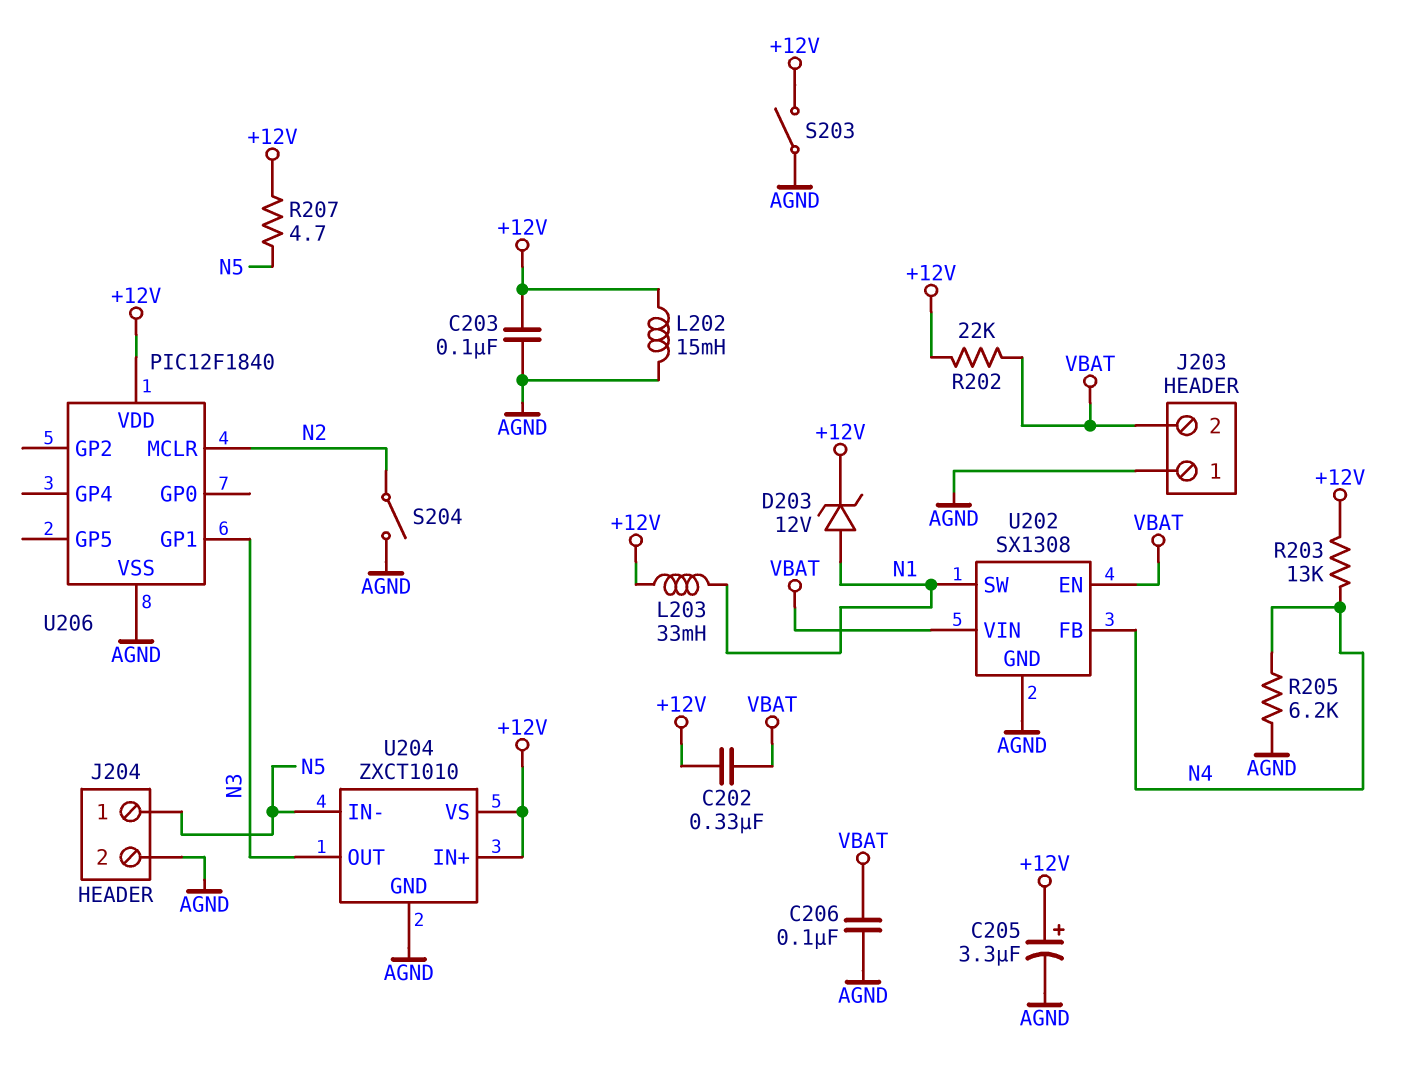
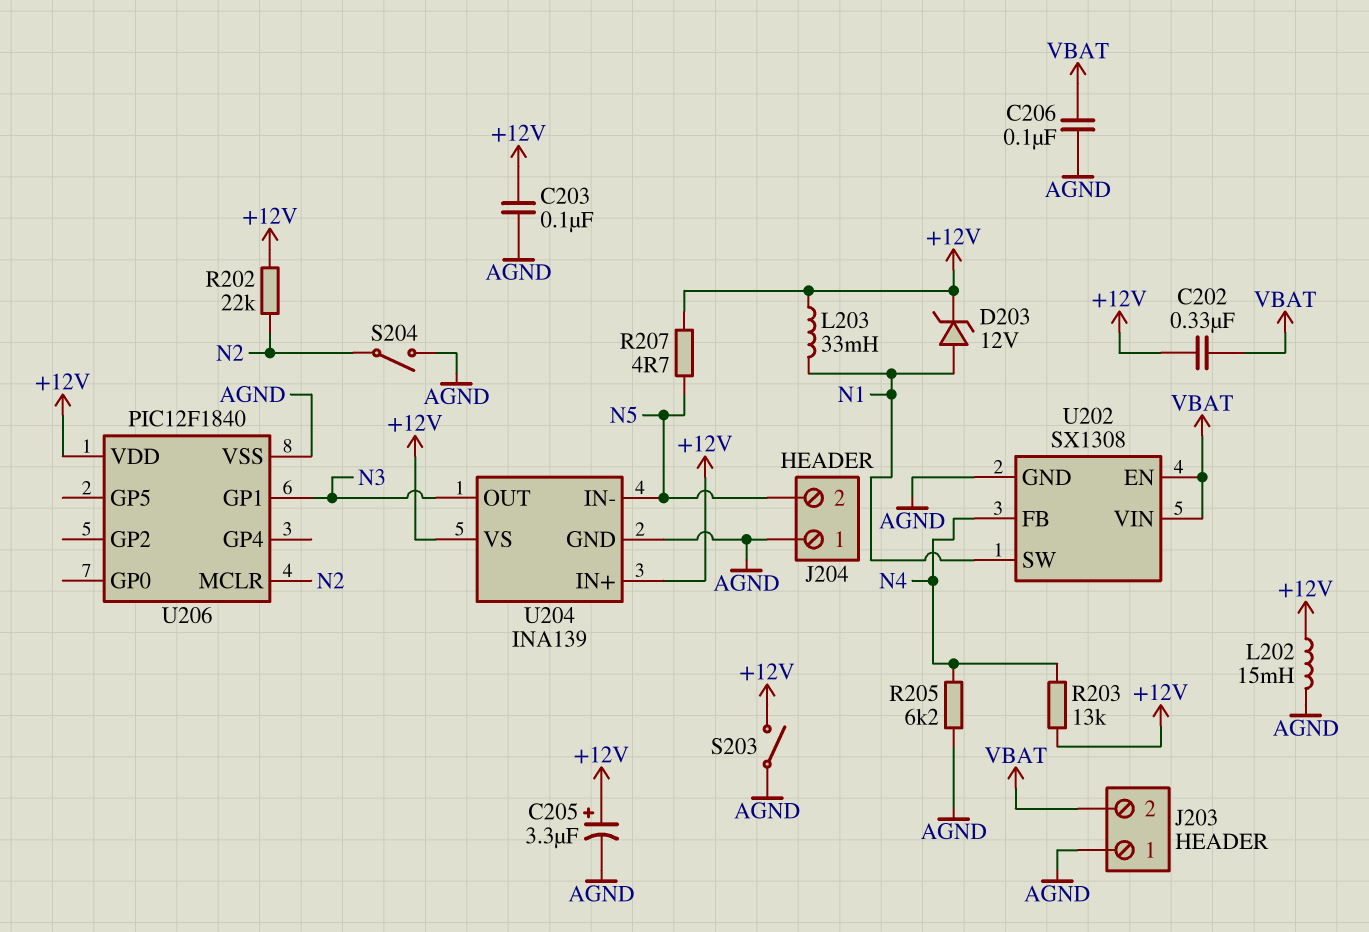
J204 pin 1: N5 -> AGND
J204 pin 2: AGND -> N5
R202: 22k (+12V, VBAT) -> 22k (+12V, N2)
U204: ZXCT1010 -> INA139

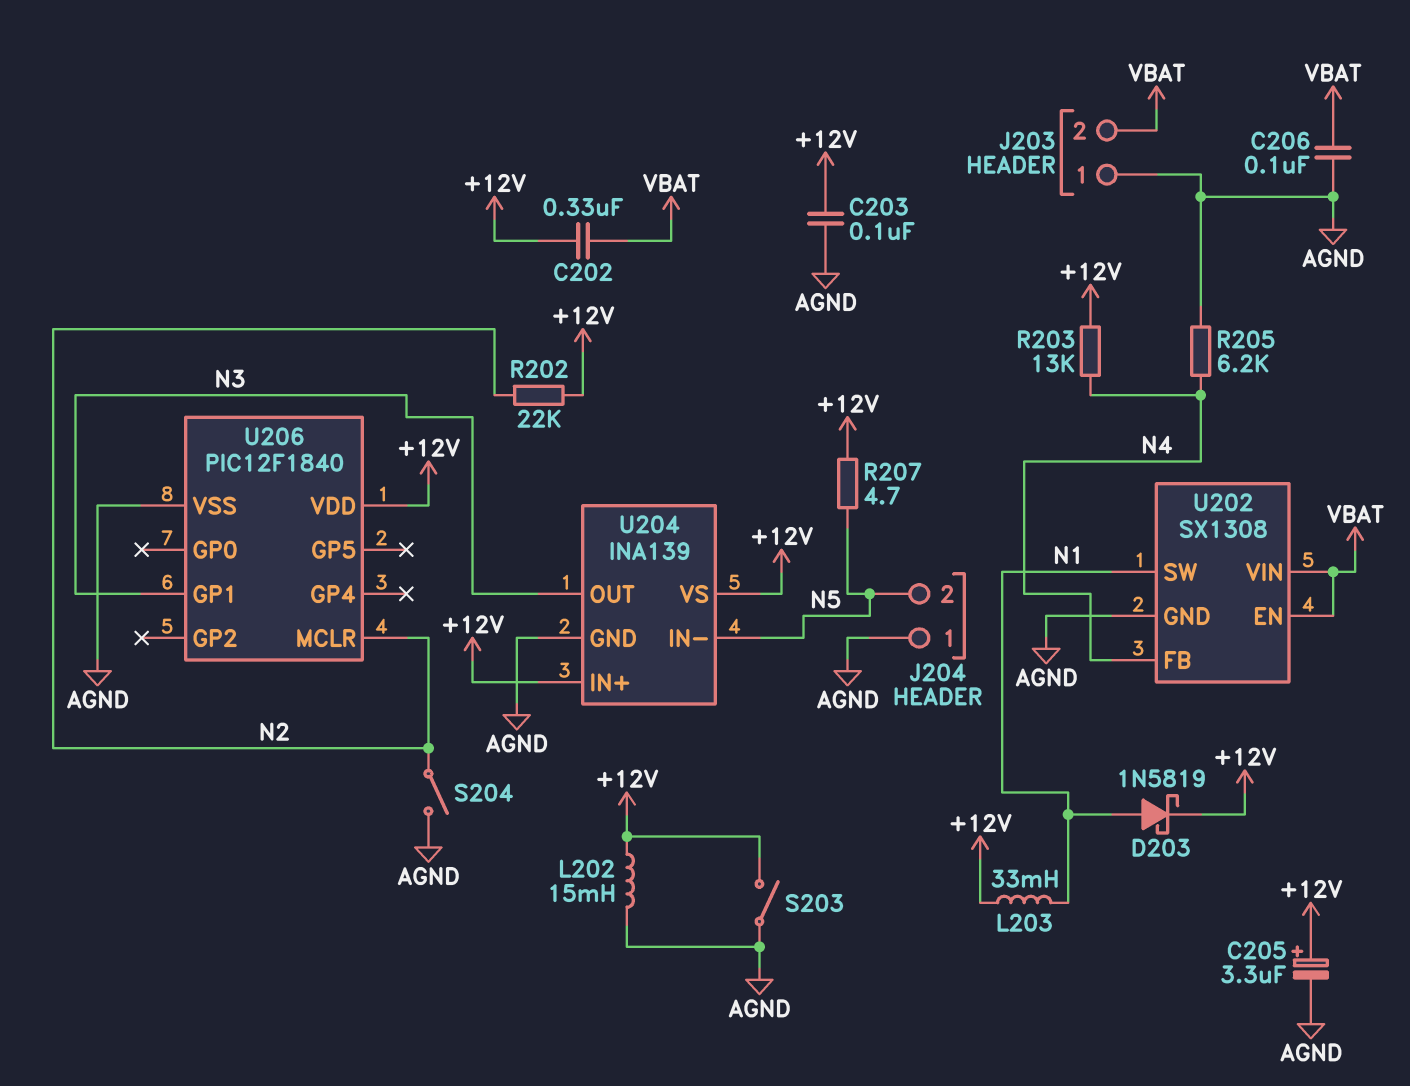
D203: zener 12V (A N1, K +12V) -> schottky 1N5819 (A N1, K +12V)

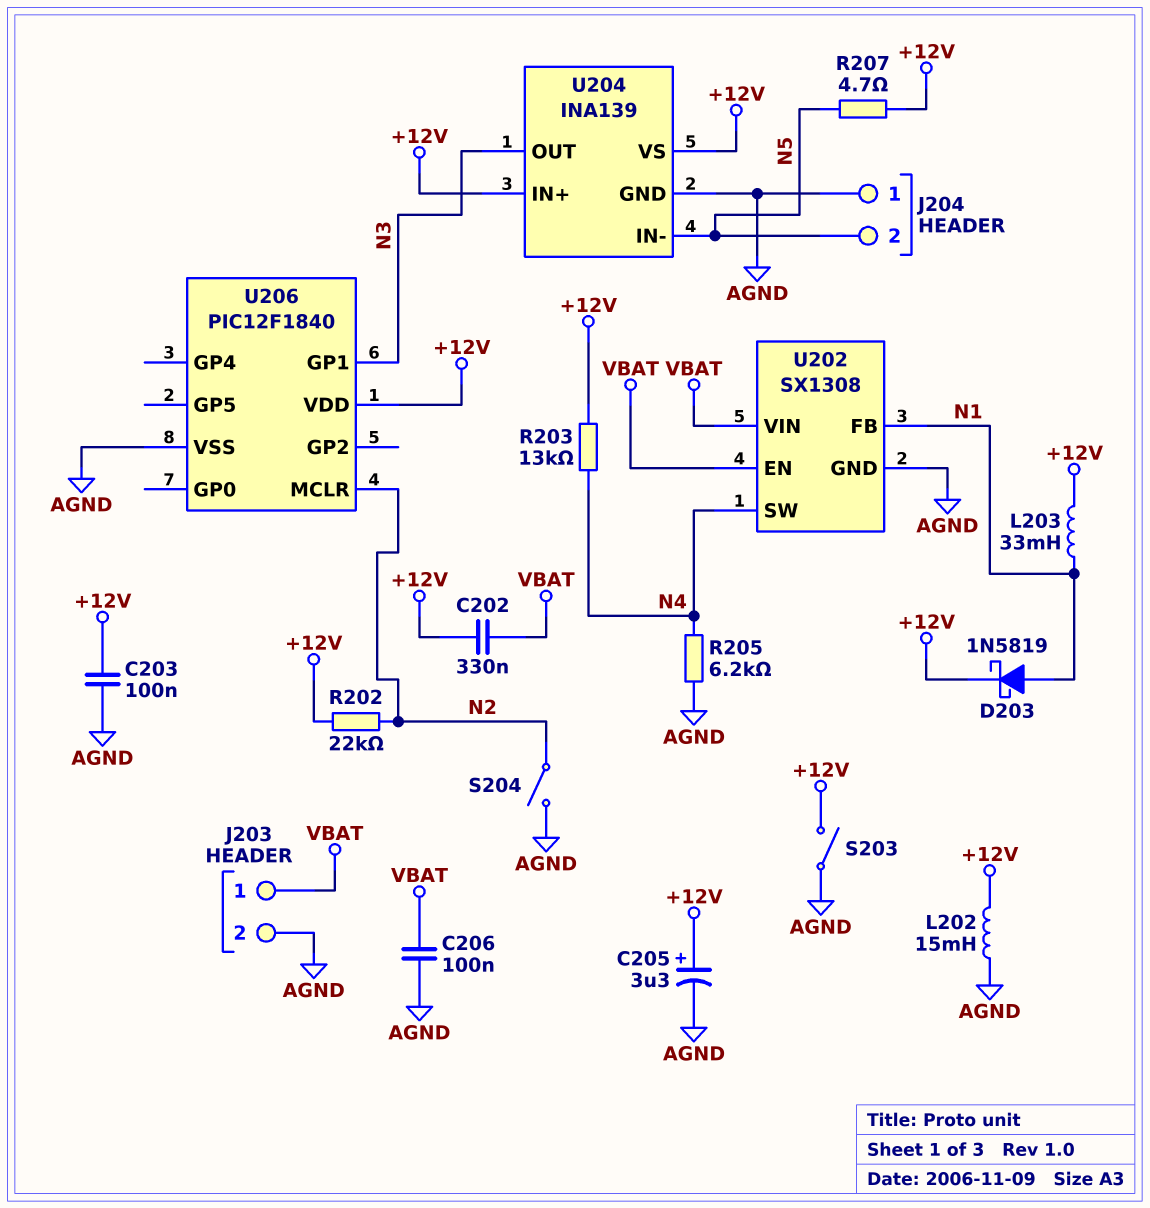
J203 pin 1: AGND -> VBAT
J203 pin 2: VBAT -> AGND
U202 pin FB: N4 -> N1
U202 pin SW: N1 -> N4

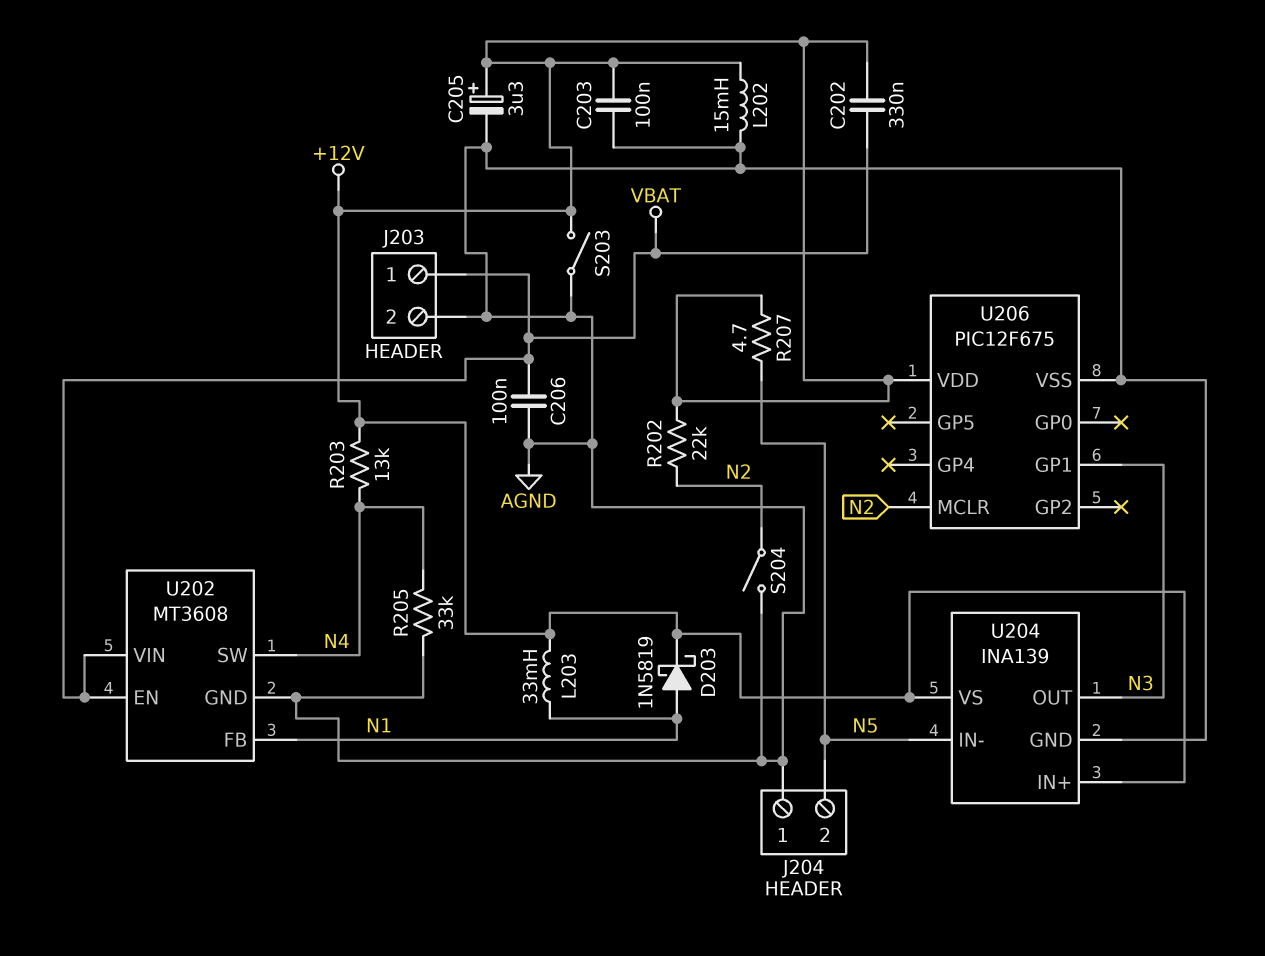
R205: 6.2k (AGND, N4) -> 33k (AGND, N4)
U202: SX1308 -> MT3608
U206: PIC12F1840 -> PIC12F675

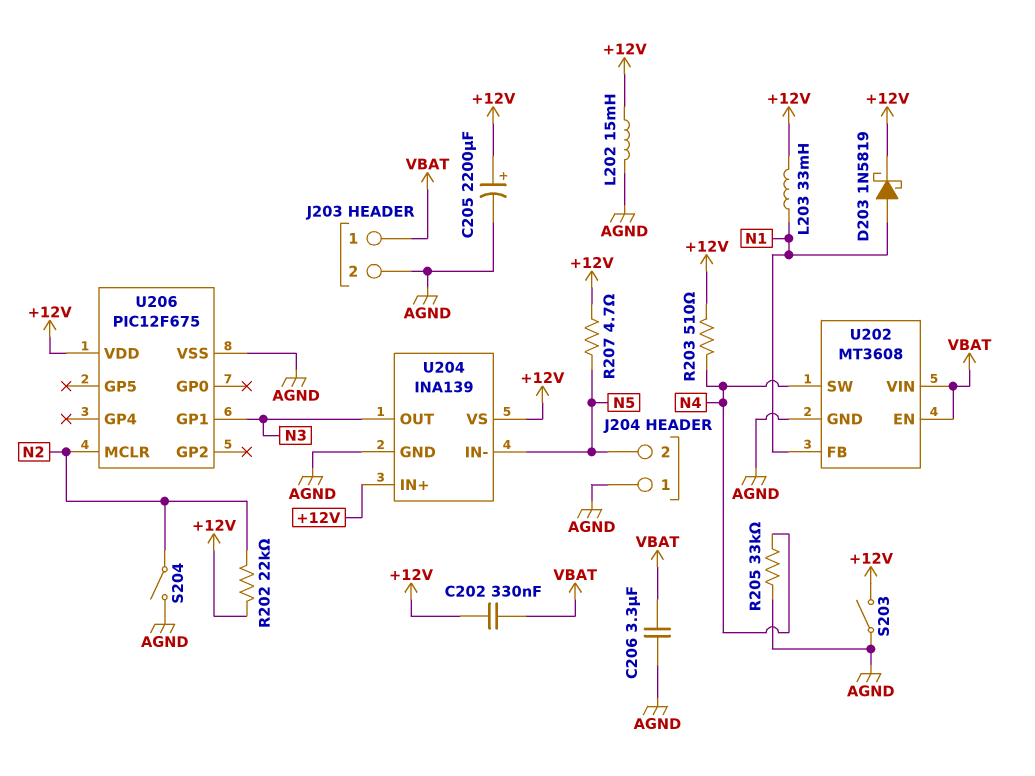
C203: 100nF (+12V, AGND) -> none
C205: 3.3uF (plus +12V, minus AGND) -> 2200uF (plus +12V, minus AGND)
C206: 100nF (AGND, VBAT) -> 3.3uF (AGND, VBAT)
R203: 13k (+12V, N4) -> 510 (+12V, N4)

